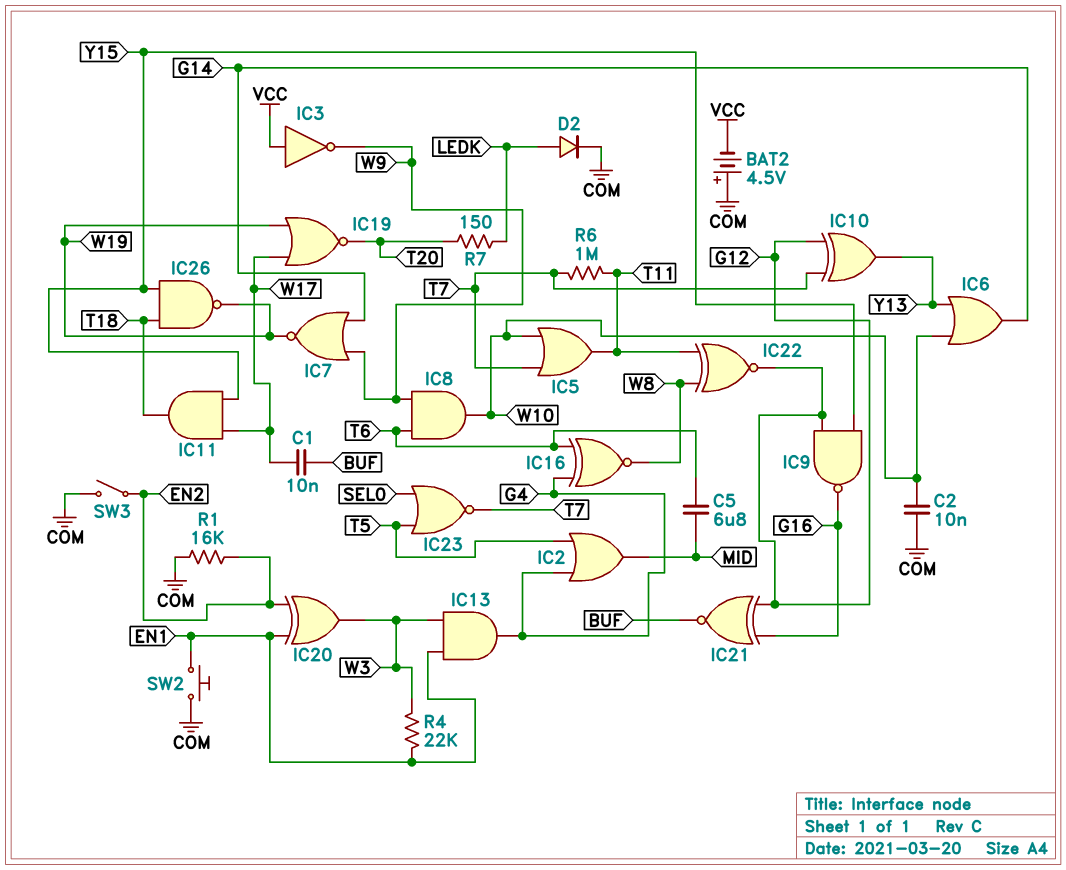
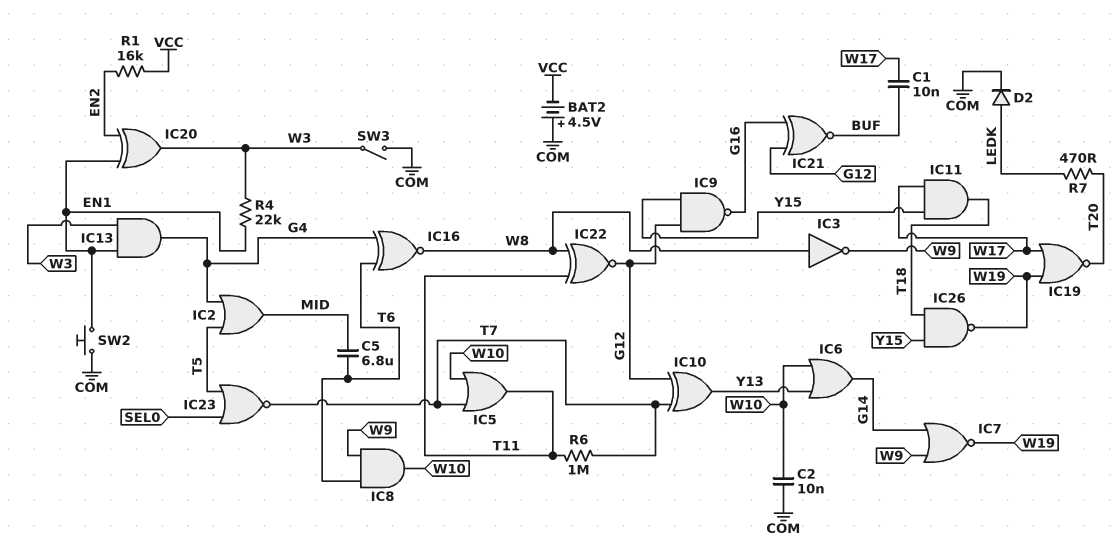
IC3: NOT (in VCC, out W9) -> NOT (in W8, out W9)
R1: 16k (COM, EN2) -> 16k (EN2, VCC)
R7: 150 (LEDK, T20) -> 470 (LEDK, T20)
SW3: switch (COM, EN2) -> switch (COM, W3)

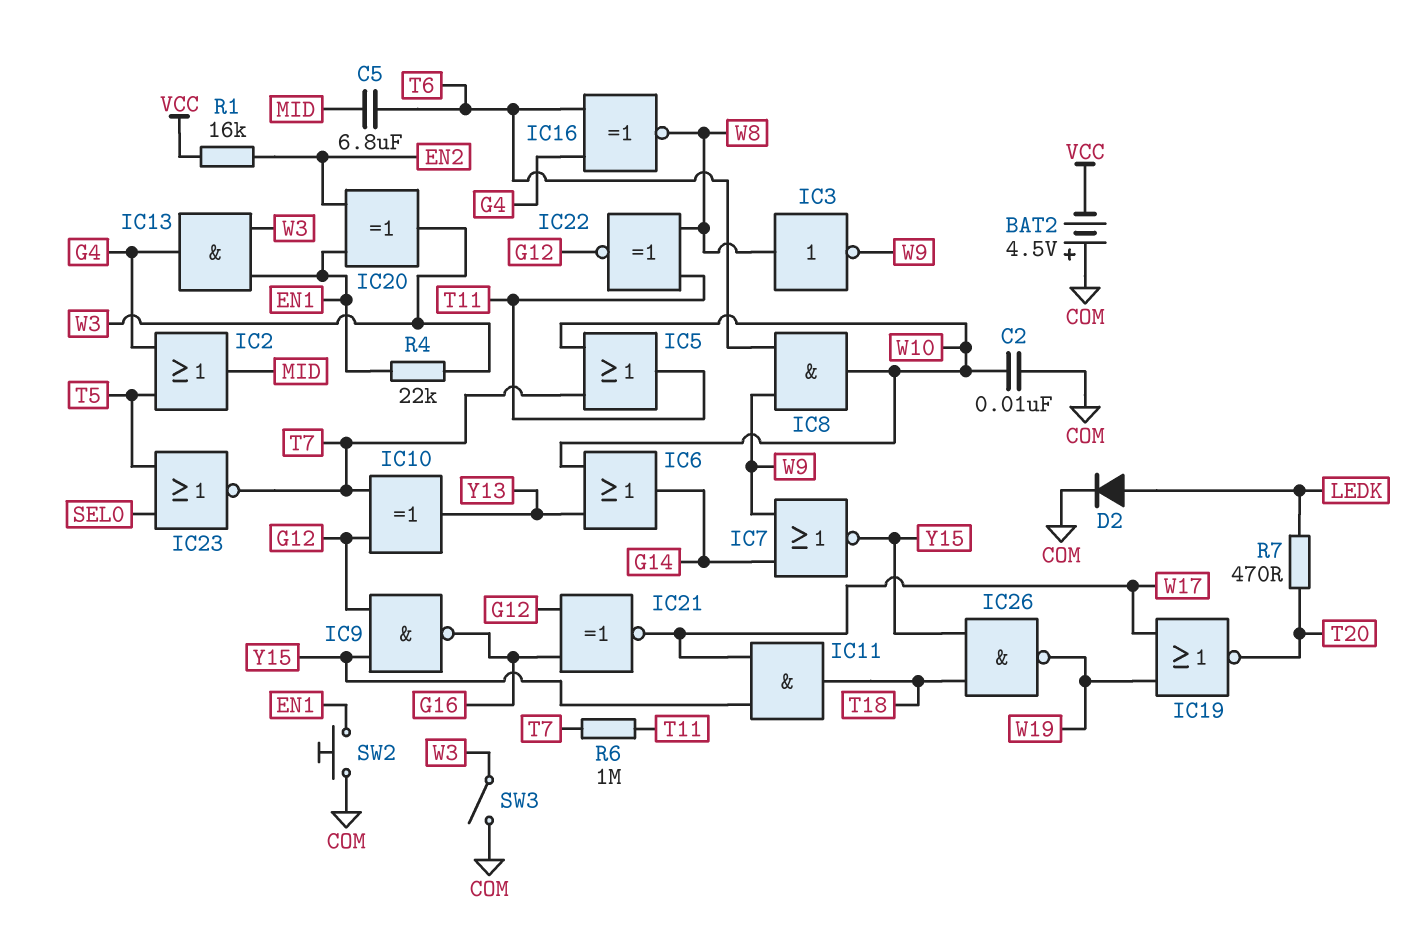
C1: 10nF (BUF, W17) -> none
IC7: NOR (in G14, in W9, out W19) -> NOR (in G14, in W9, out Y15)
IC21: XNOR (in G12, in G16, out BUF) -> XNOR (in G12, in G16, out W17)

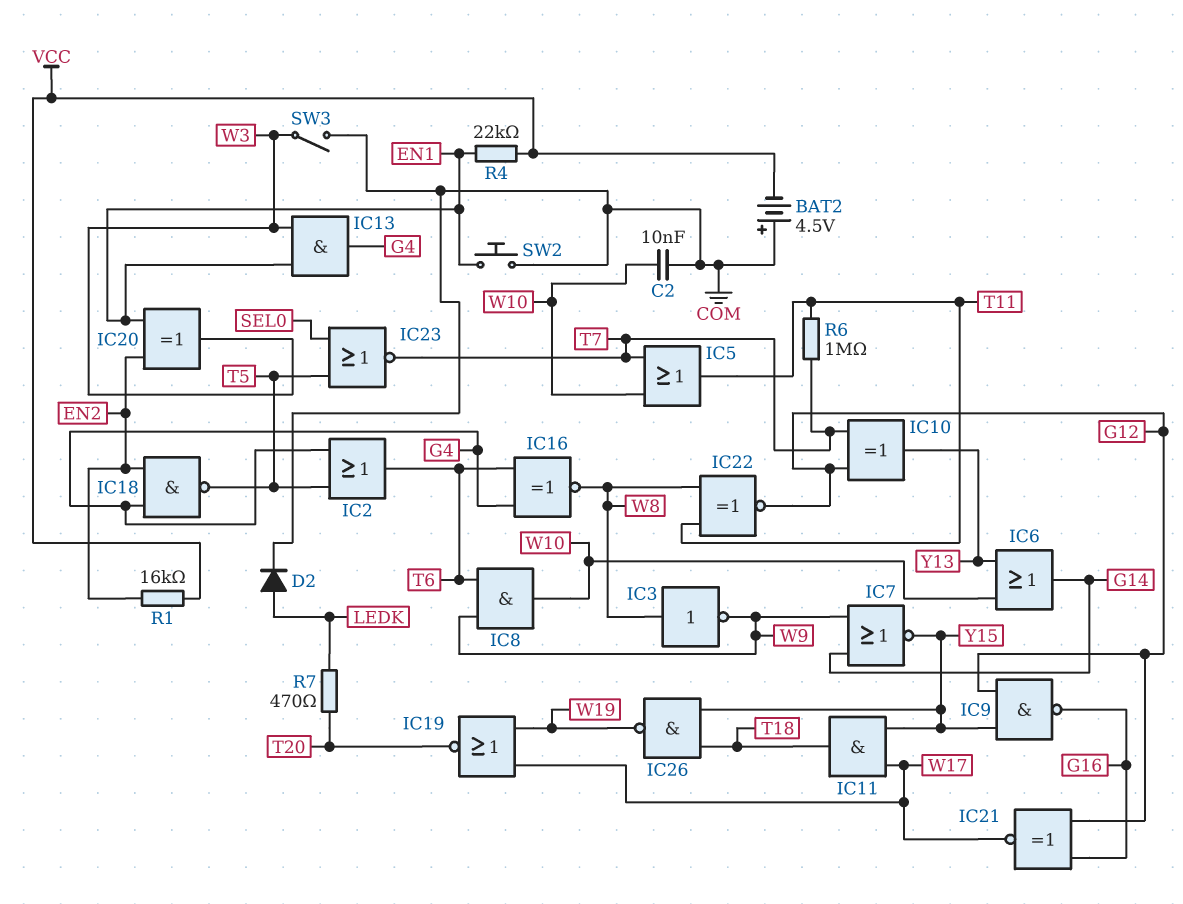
C5: 6.8uF (MID, T6) -> none
IC2: OR (in G4, in T5, out MID) -> OR (in G4, in T5, out T6)
IC18: none -> NAND (in EN2, in G4, out T5)
R4: 22k (EN1, W3) -> 22k (EN1, VCC)

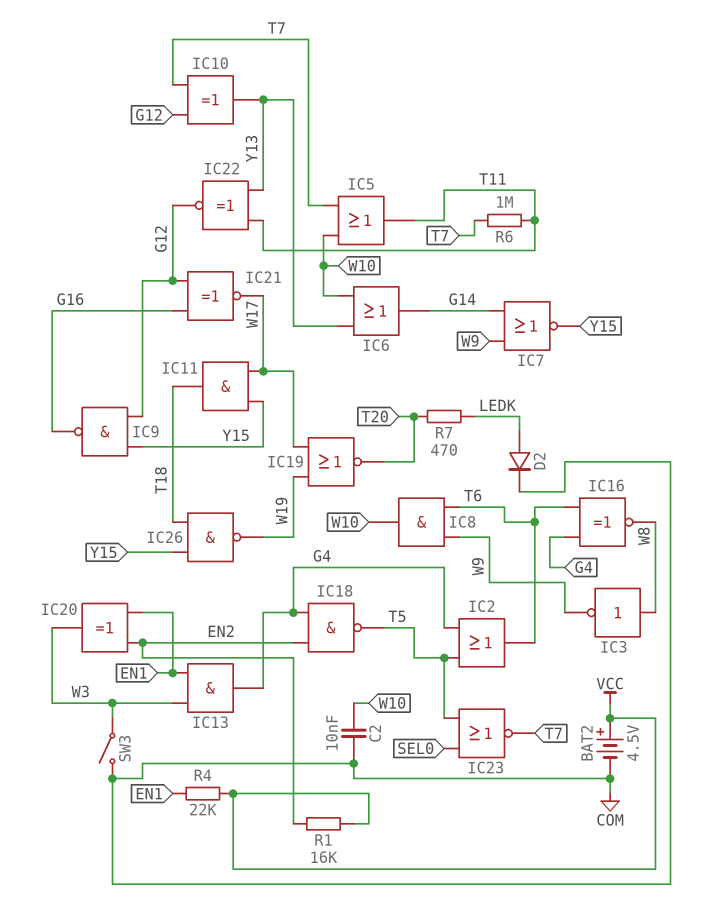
BAT2: 4.5V (plus COM, minus VCC) -> 4.5V (plus VCC, minus COM)
IC22: XNOR (in T11, in W8, out G12) -> XNOR (in T11, in Y13, out G12)
SW2: button (COM, EN1) -> none

